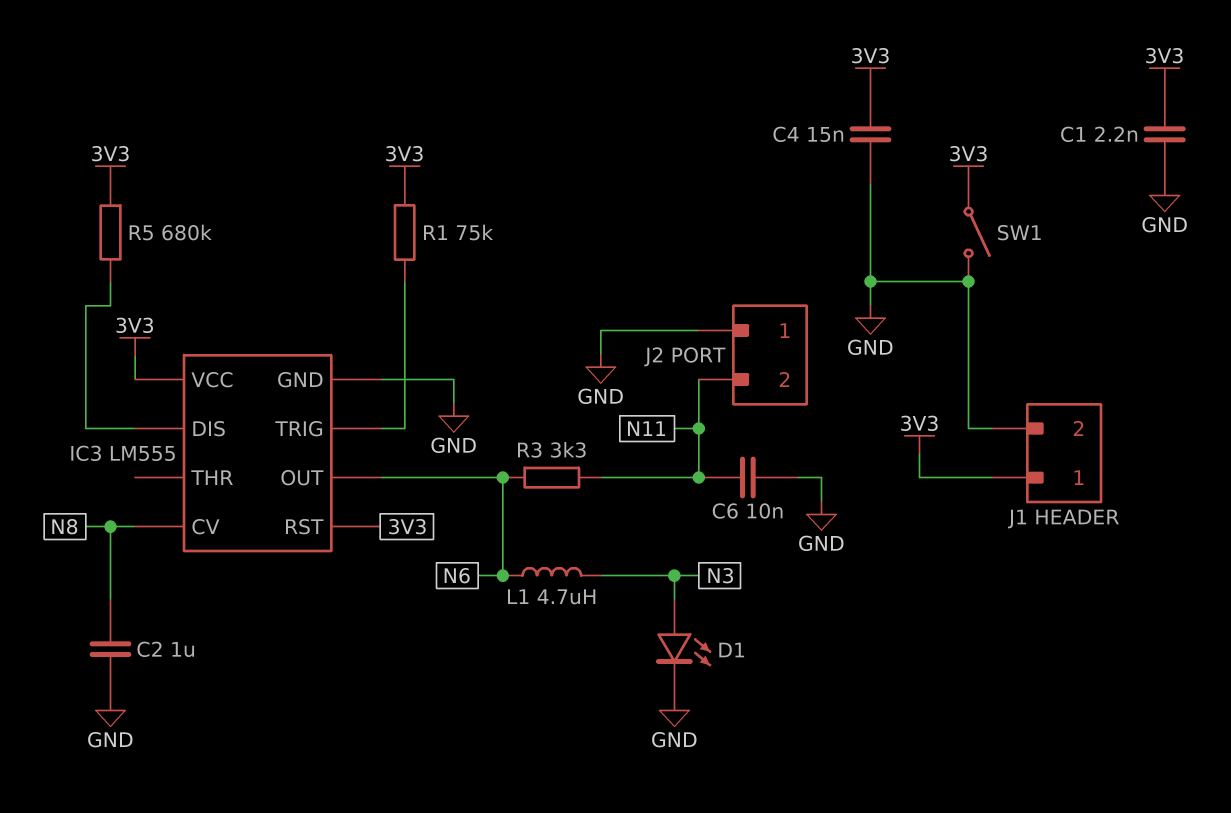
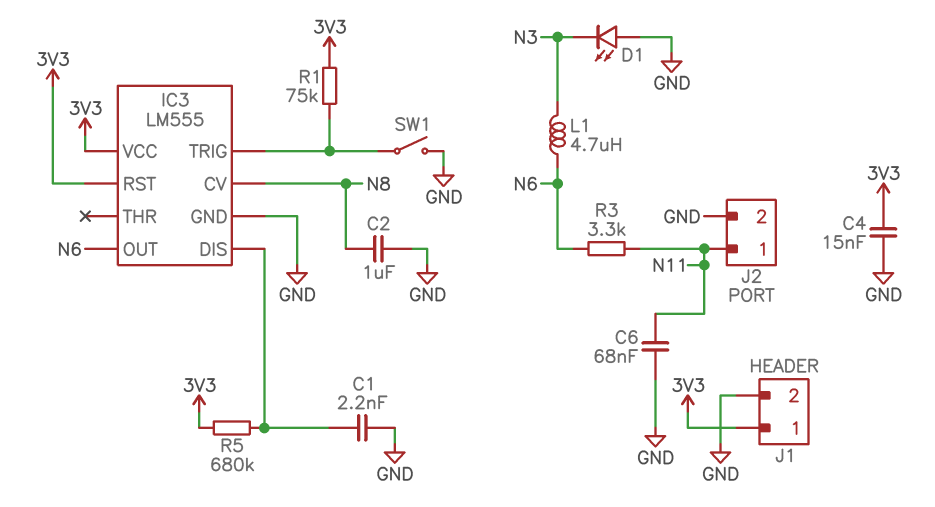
C1: 2.2nF (3V3, GND) -> 2.2nF (GND, IC3/DIS)
C6: 10nF (GND, N11) -> 68nF (GND, N11)
D1: LED (A N3, K GND) -> LED (A GND, K N3)
J2 pin 1: GND -> N11
J2 pin 2: N11 -> GND
SW1: switch (3V3, GND) -> switch (GND, IC3/TRIG)

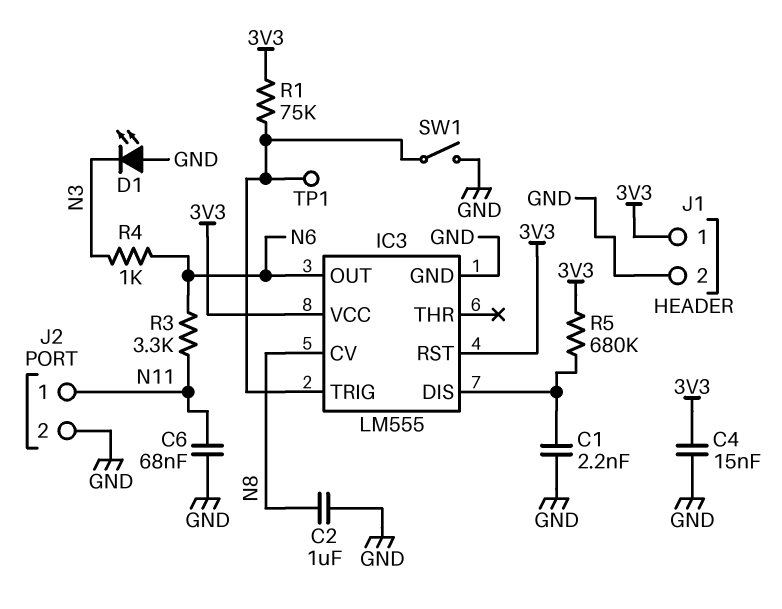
L1: 4.7uH (N3, N6) -> none
R4: none -> 1k (N3, N6)
TP1: none -> test point (IC3/TRIG)

